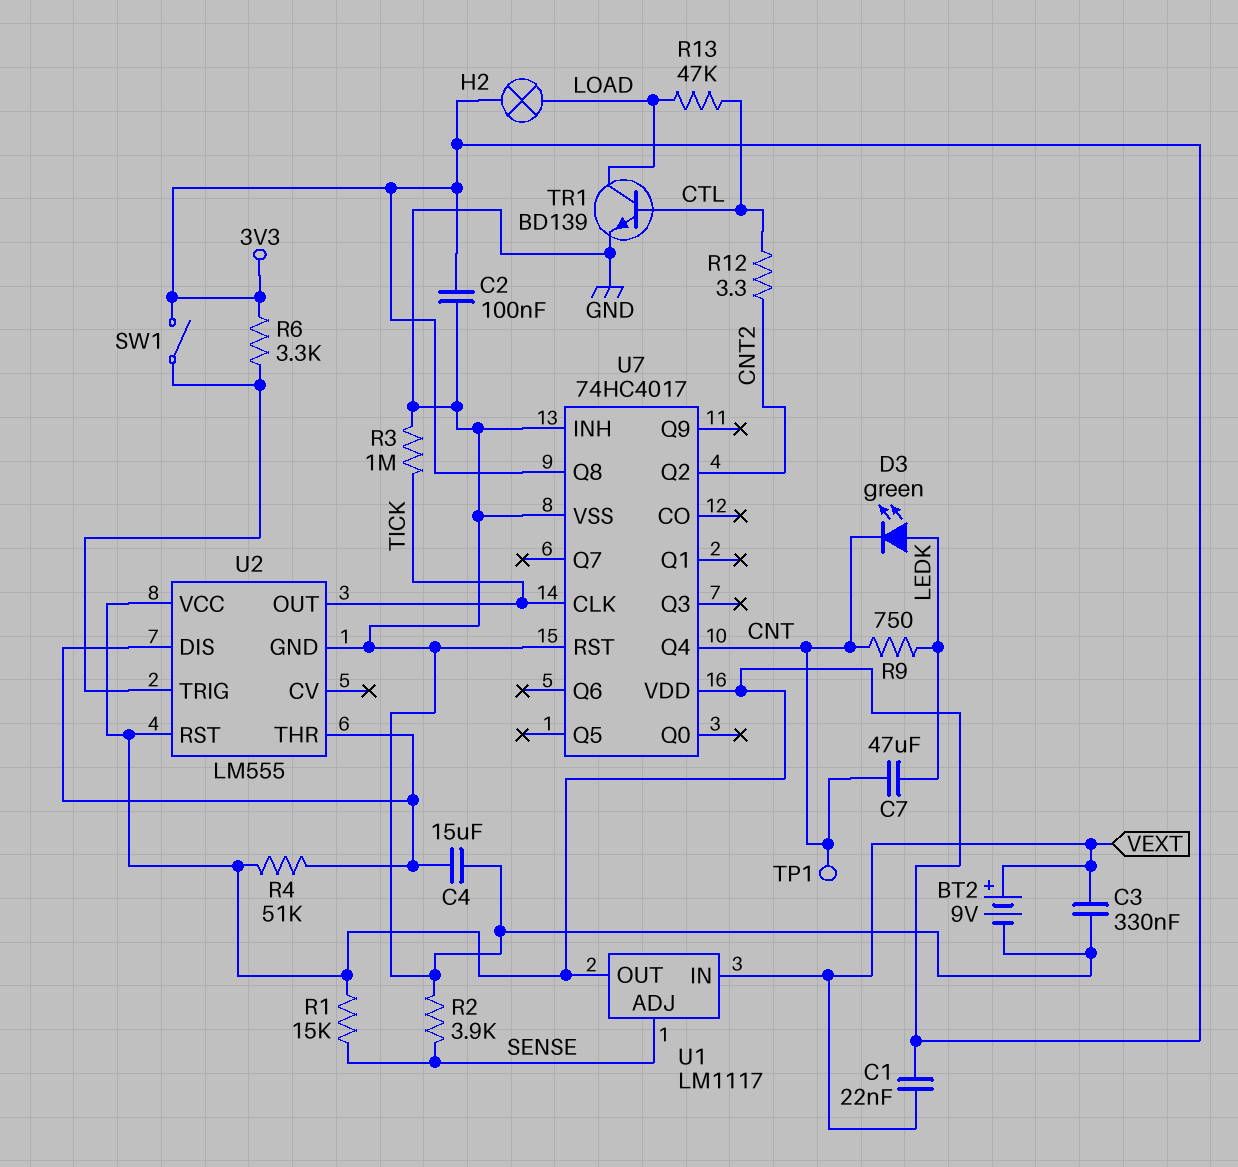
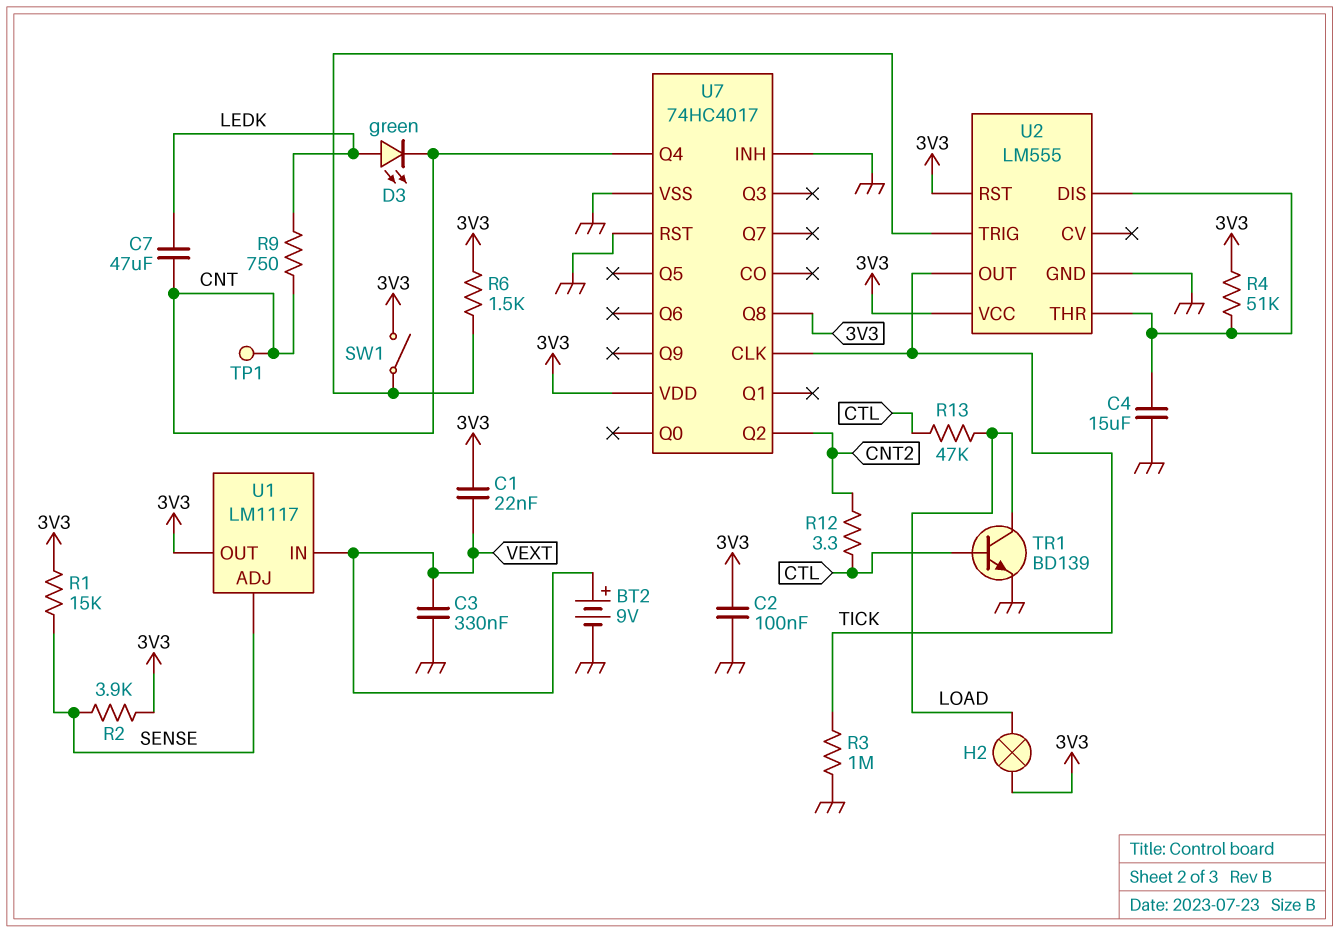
R2: 3.9k (GND, SENSE) -> 3.9k (3V3, SENSE)
R6: 3.3k (3V3, U2/TRIG) -> 1.5k (3V3, U2/TRIG)

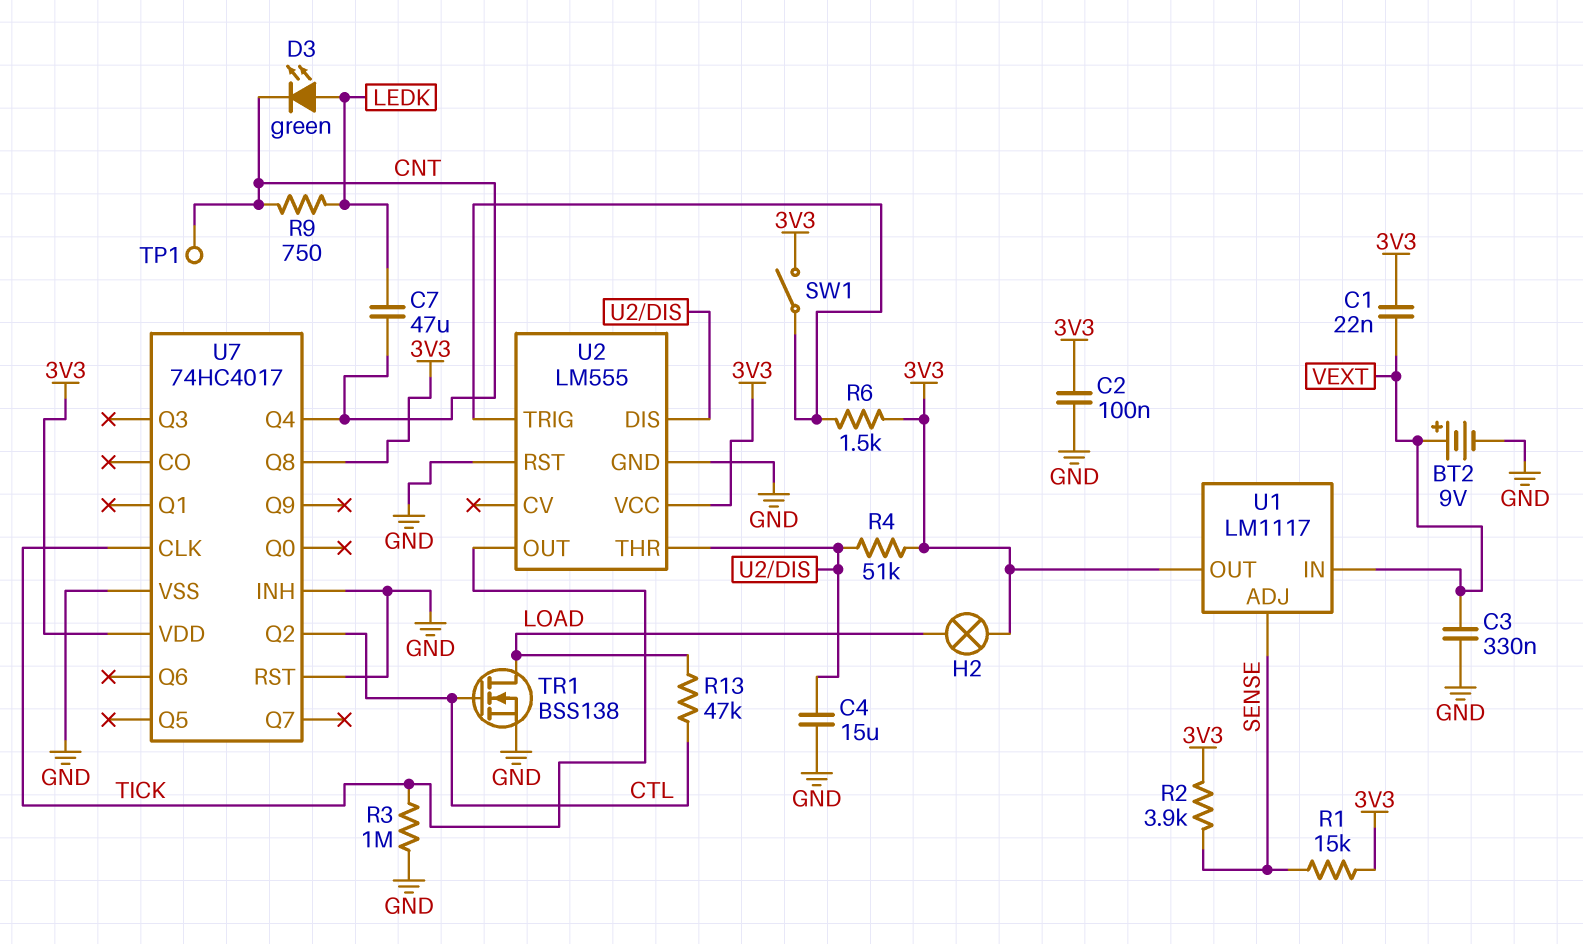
R12: 3.3 (CNT2, CTL) -> none
TR1: NPN BD139 (B CTL, C LOAD, E GND) -> NMOS BSS138 (G CTL, D LOAD, S GND)
U2 pin RST: 3V3 -> GND
U7 pin Q2: CNT2 -> CTL

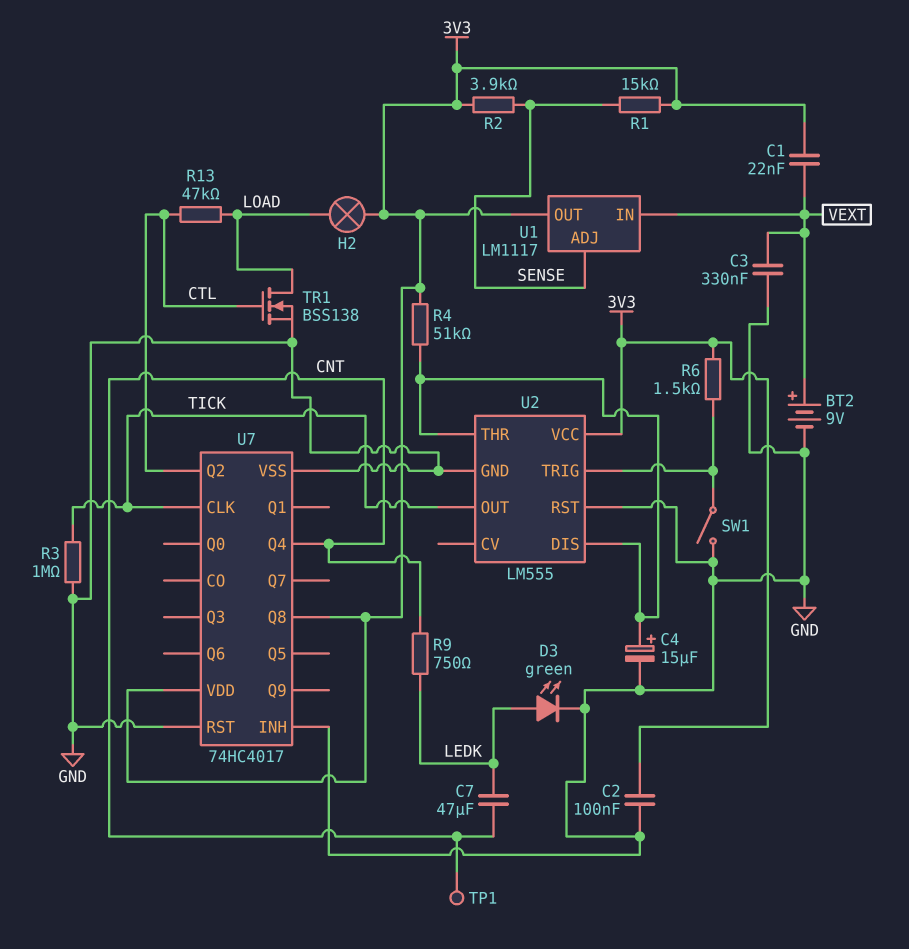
C4: 15uF (GND, U2/DIS) -> 15uF (plus U2/DIS, minus GND)
D3: LED green (A LEDK, K CNT) -> LED green (A LEDK, K GND)
SW1: switch (3V3, U2/TRIG) -> switch (GND, U2/TRIG)

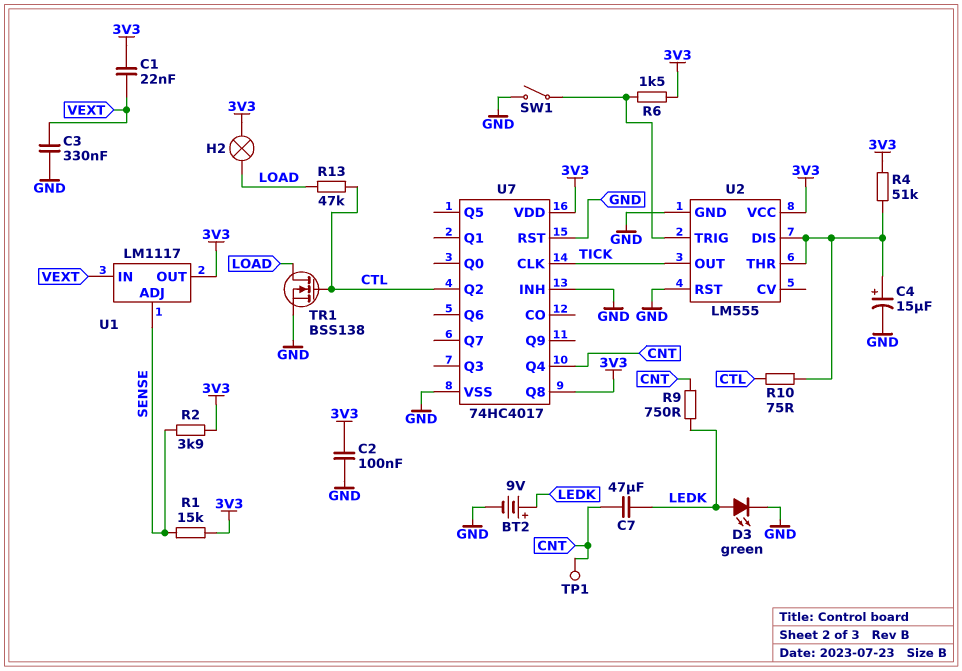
BT2: 9V (plus VEXT, minus GND) -> 9V (plus LEDK, minus GND)
R3: 1M (GND, TICK) -> none
R10: none -> 75 (CTL, U2/DIS)

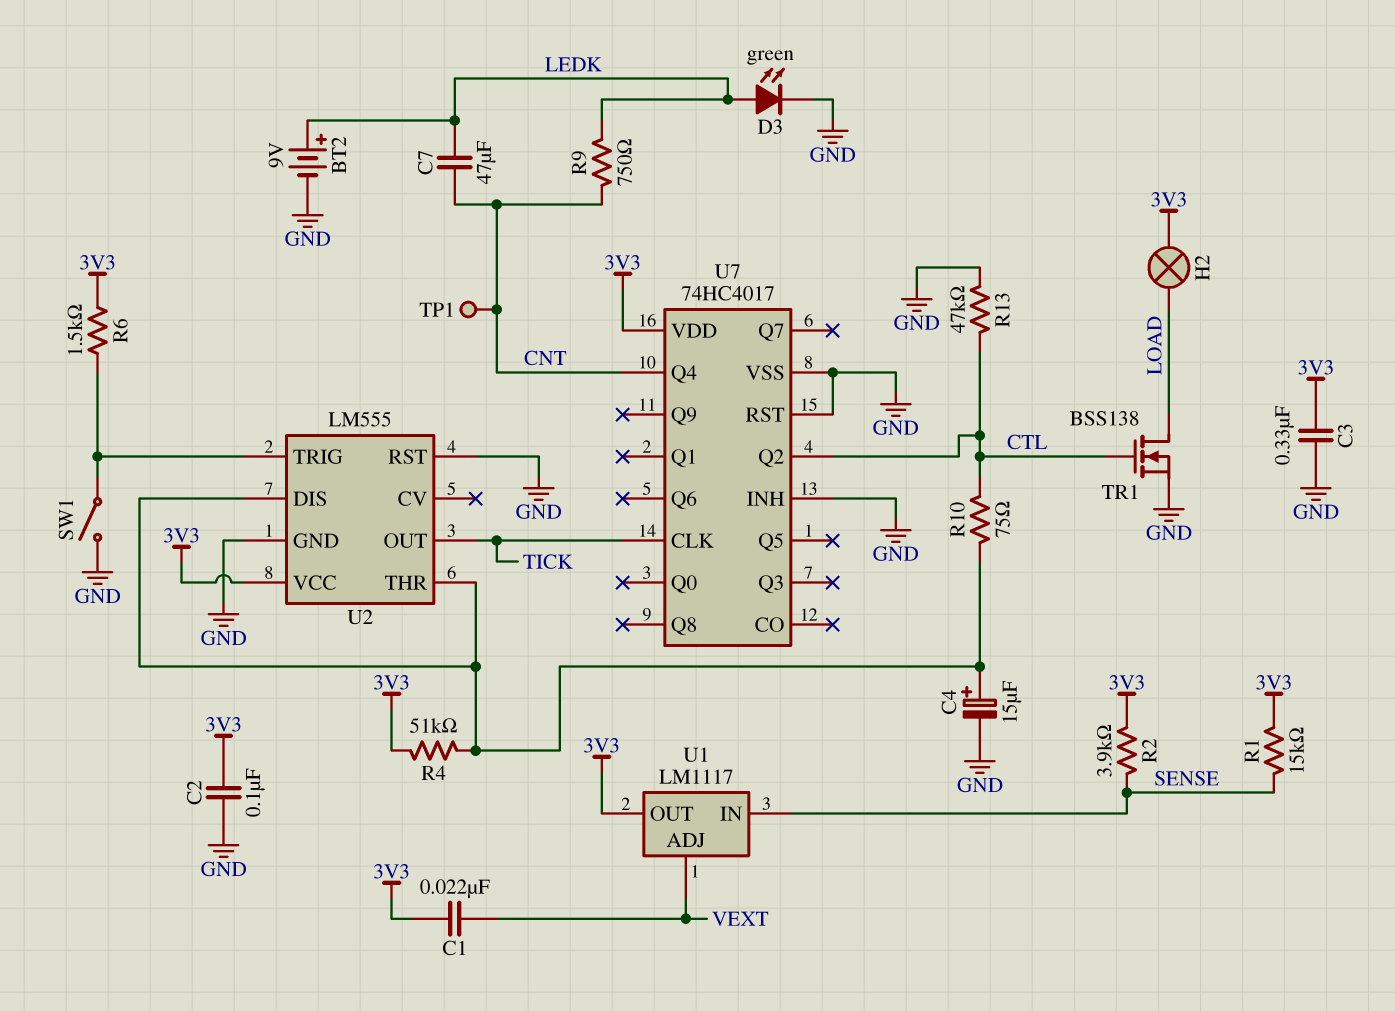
C3: 330nF (GND, VEXT) -> 330nF (3V3, GND)
R13: 47k (CTL, LOAD) -> 47k (CTL, GND)
U1 pin ADJ: SENSE -> VEXT
U1 pin IN: VEXT -> SENSE
U7 pin Q8: 3V3 -> none

